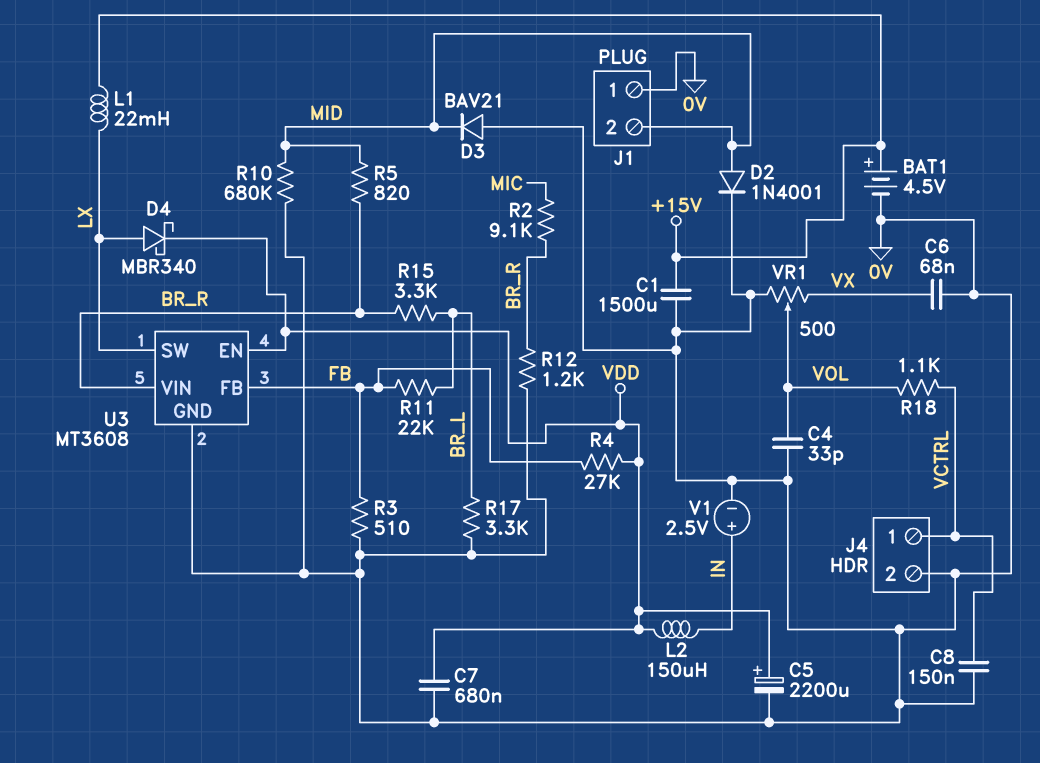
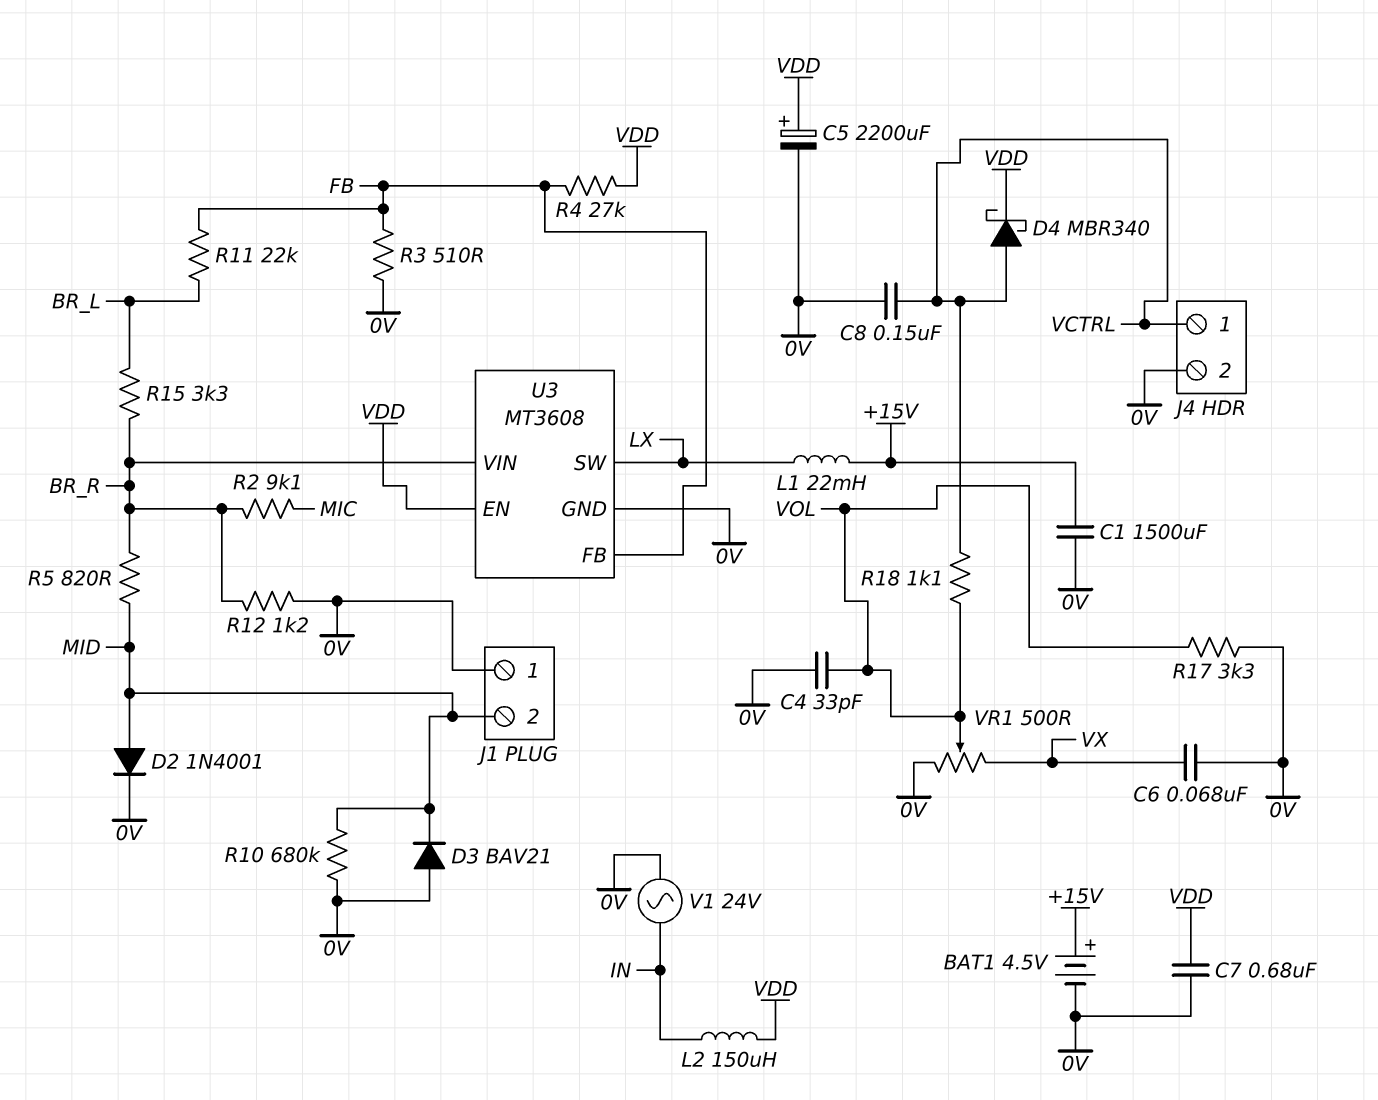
D4: schottky MBR340 (A LX, K VDD) -> schottky MBR340 (A VCTRL, K VDD)
R17: 3.3k (0V, BR_L) -> 3.3k (0V, VOL)
V1: 2.5V (plus IN, minus 0V) -> AC 24V (0V, IN)

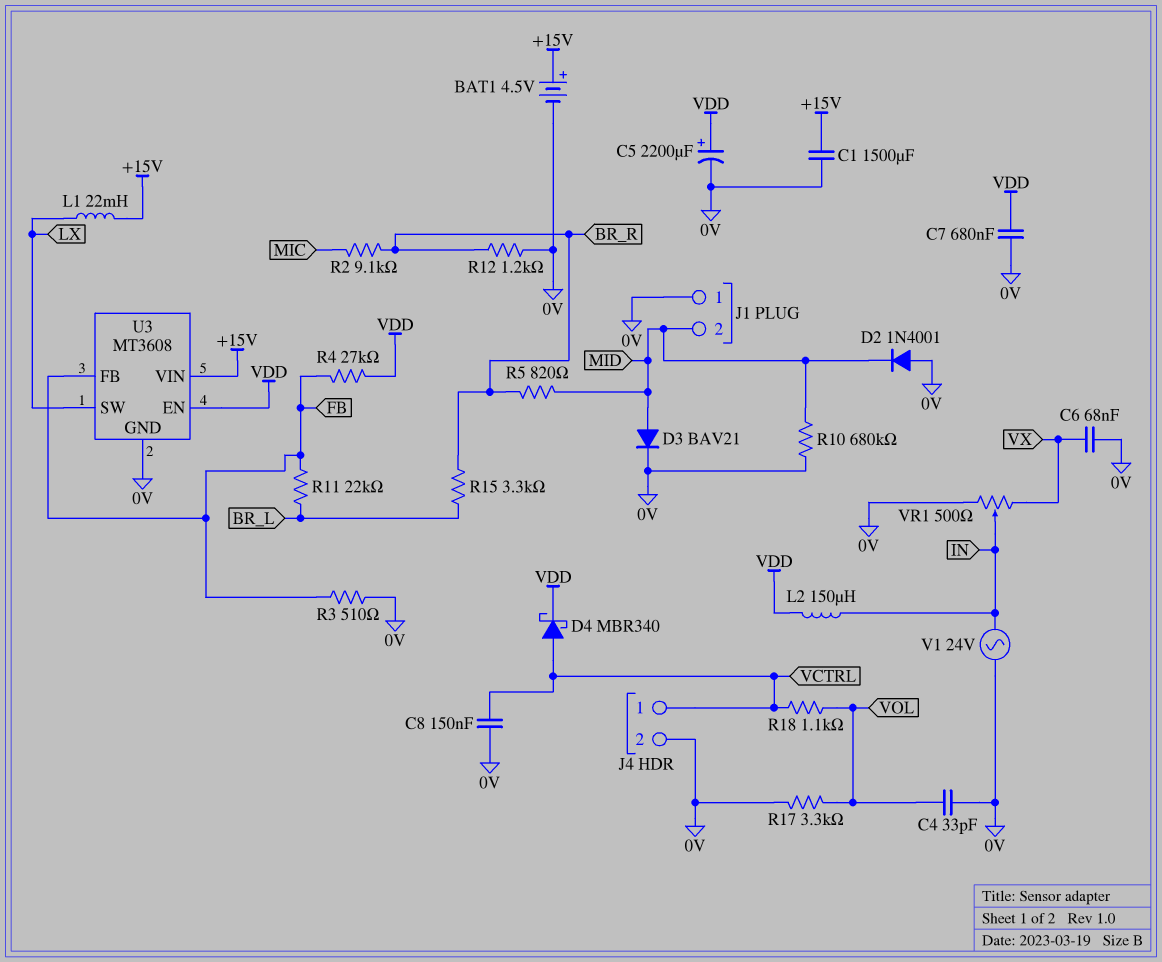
D2: diode 1N4001 (A MID, K 0V) -> diode 1N4001 (A 0V, K MID)
D3: diode BAV21 (A 0V, K MID) -> diode BAV21 (A MID, K 0V)
U3 pin VIN: BR_R -> +15V
VR1: 500 (0V, VX, wiper VOL) -> 500 (0V, VX, wiper IN)

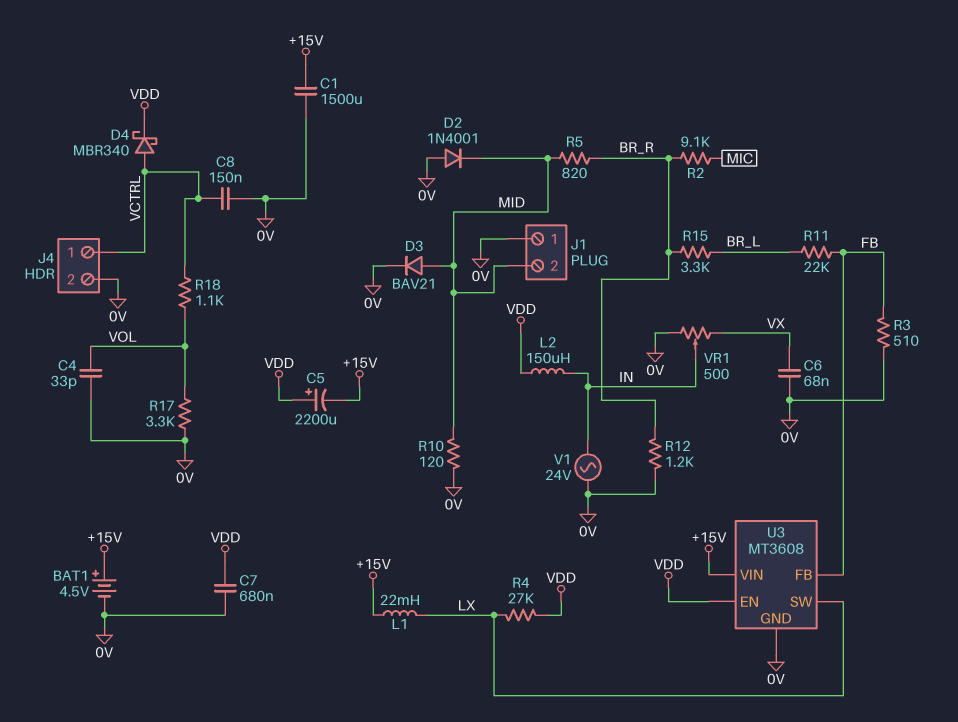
C5: 2200uF (plus VDD, minus 0V) -> 2200uF (plus VDD, minus +15V)
R4: 27k (FB, VDD) -> 27k (LX, VDD)
R10: 680k (0V, MID) -> 120 (0V, MID)

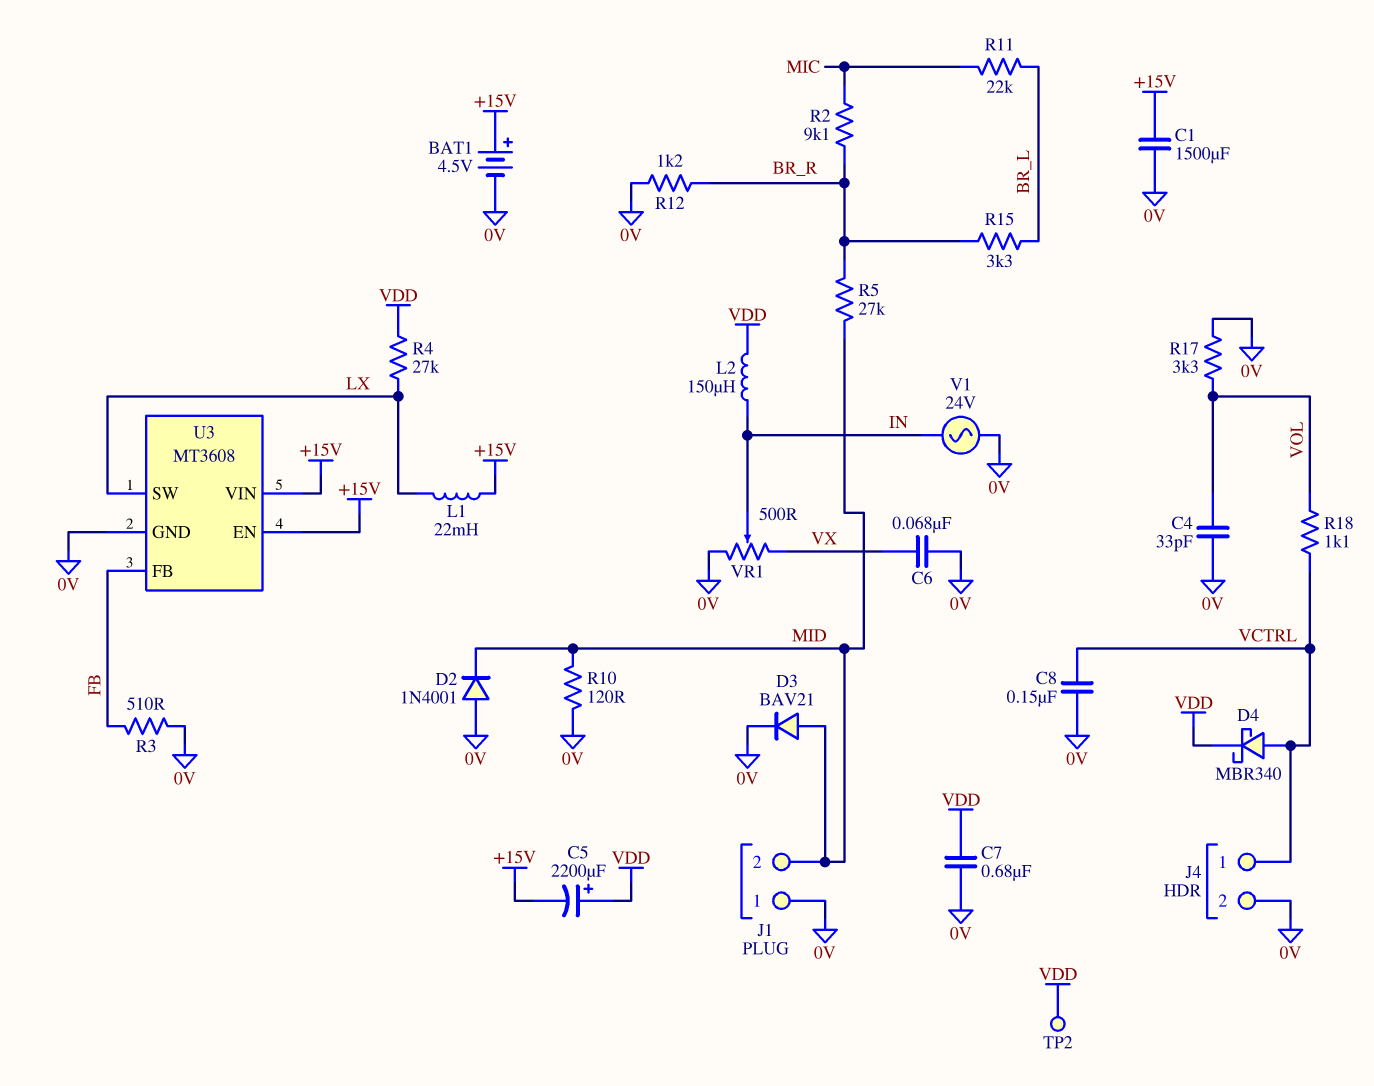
R5: 820 (BR_R, MID) -> 27k (BR_R, MID)
R11: 22k (BR_L, FB) -> 22k (BR_L, MIC)
TP2: none -> test point (VDD)
U3 pin EN: VDD -> +15V

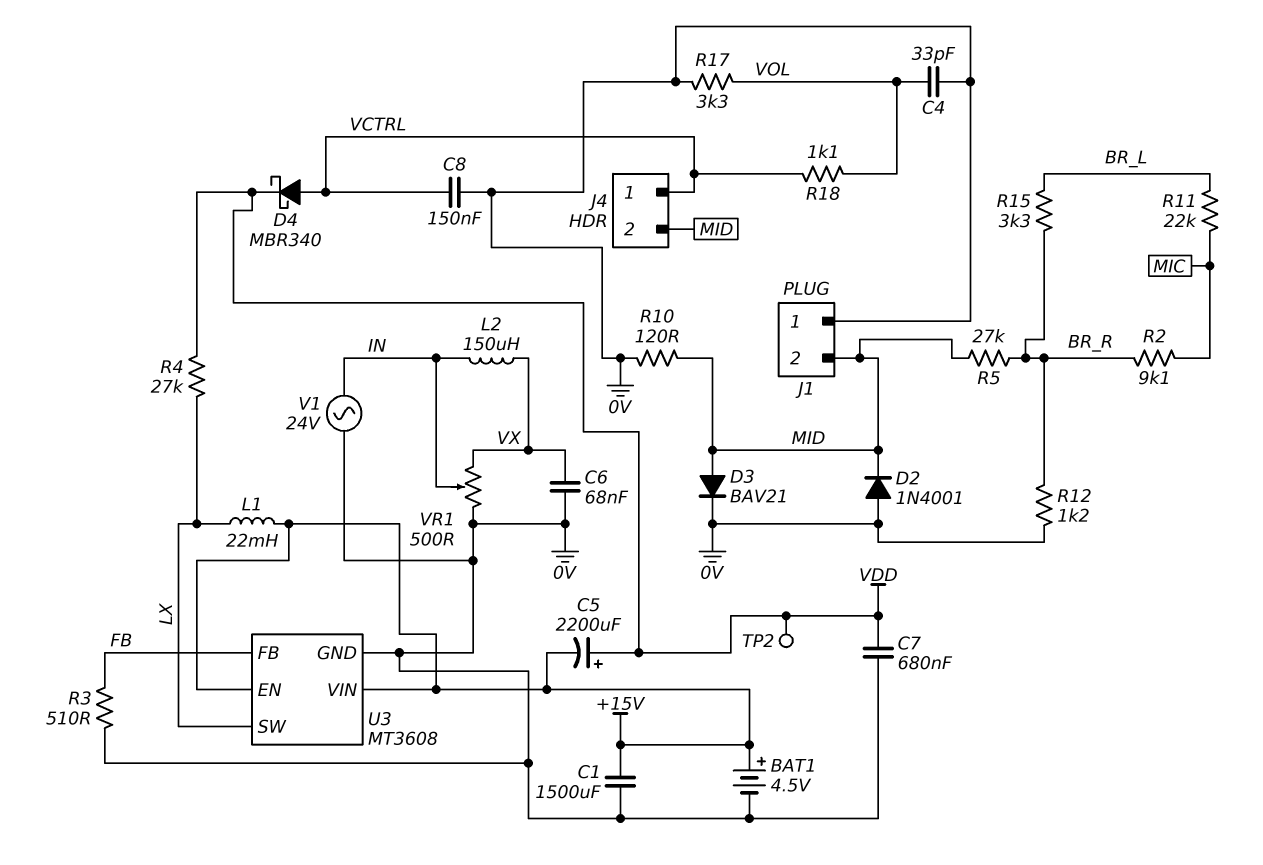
J4 pin 2: 0V -> MID
L2: 150uH (IN, VDD) -> 150uH (IN, VX)

